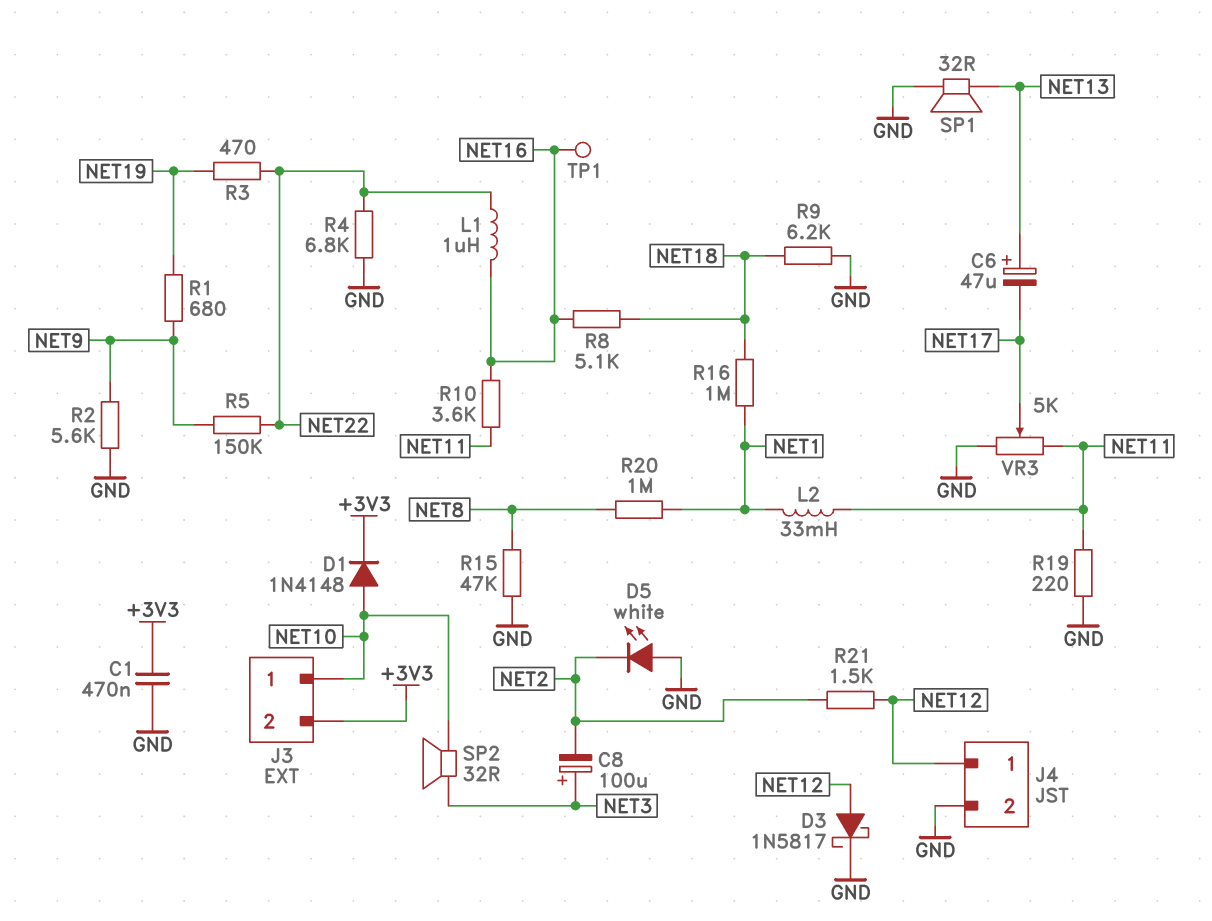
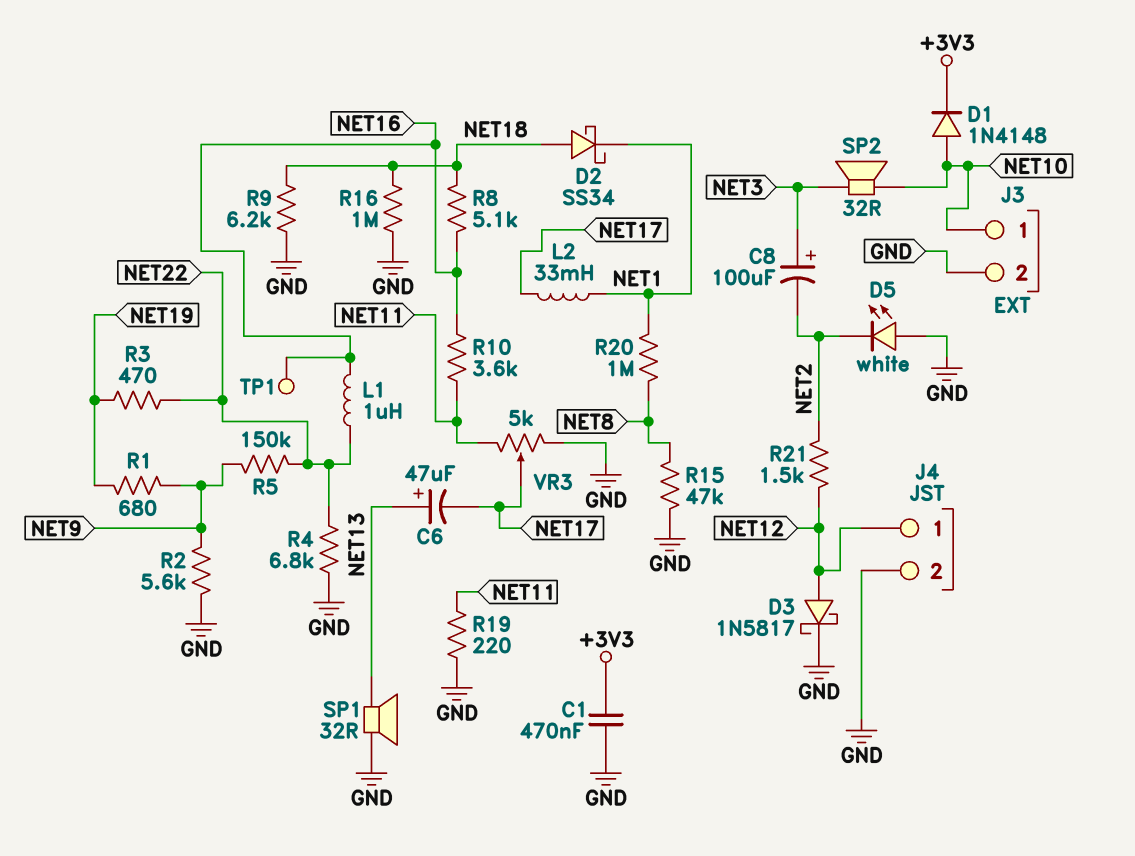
D2: none -> schottky SS34 (A NET18, K NET1)
J3 pin 2: +3V3 -> GND
L2: 33mH (NET1, NET11) -> 33mH (NET1, NET17)
R16: 1M (NET1, NET18) -> 1M (GND, NET18)

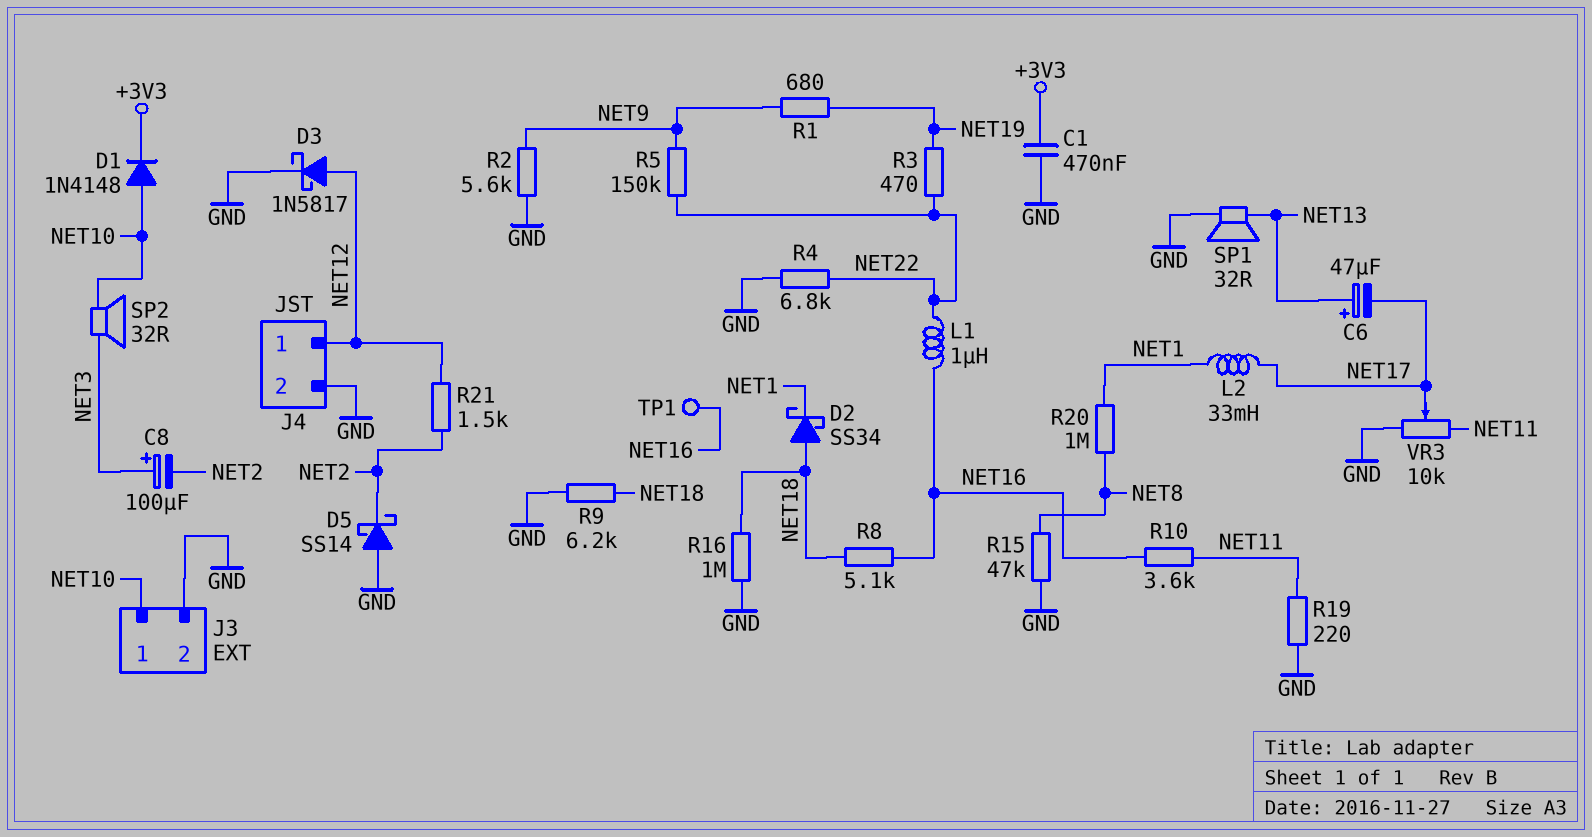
D5: LED white (A GND, K NET2) -> schottky SS14 (A GND, K NET2)
VR3: 5k (GND, NET11, wiper NET17) -> 10k (GND, NET11, wiper NET17)

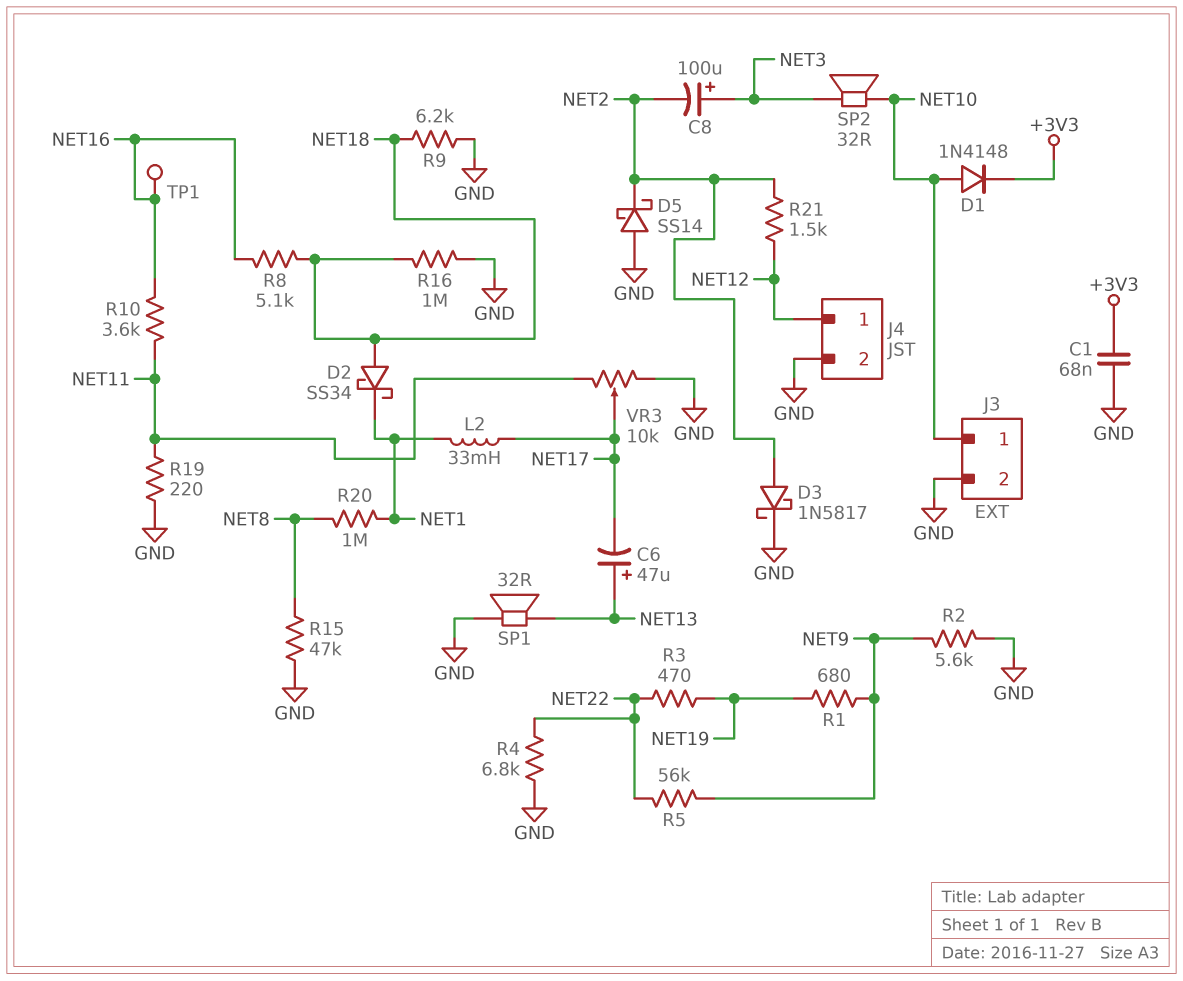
C1: 470nF (+3V3, GND) -> 68nF (+3V3, GND)
D3: schottky 1N5817 (A NET12, K GND) -> schottky 1N5817 (A NET2, K GND)
L1: 1uH (NET16, NET22) -> none
R5: 150k (NET9, NET22) -> 56k (NET9, NET22)

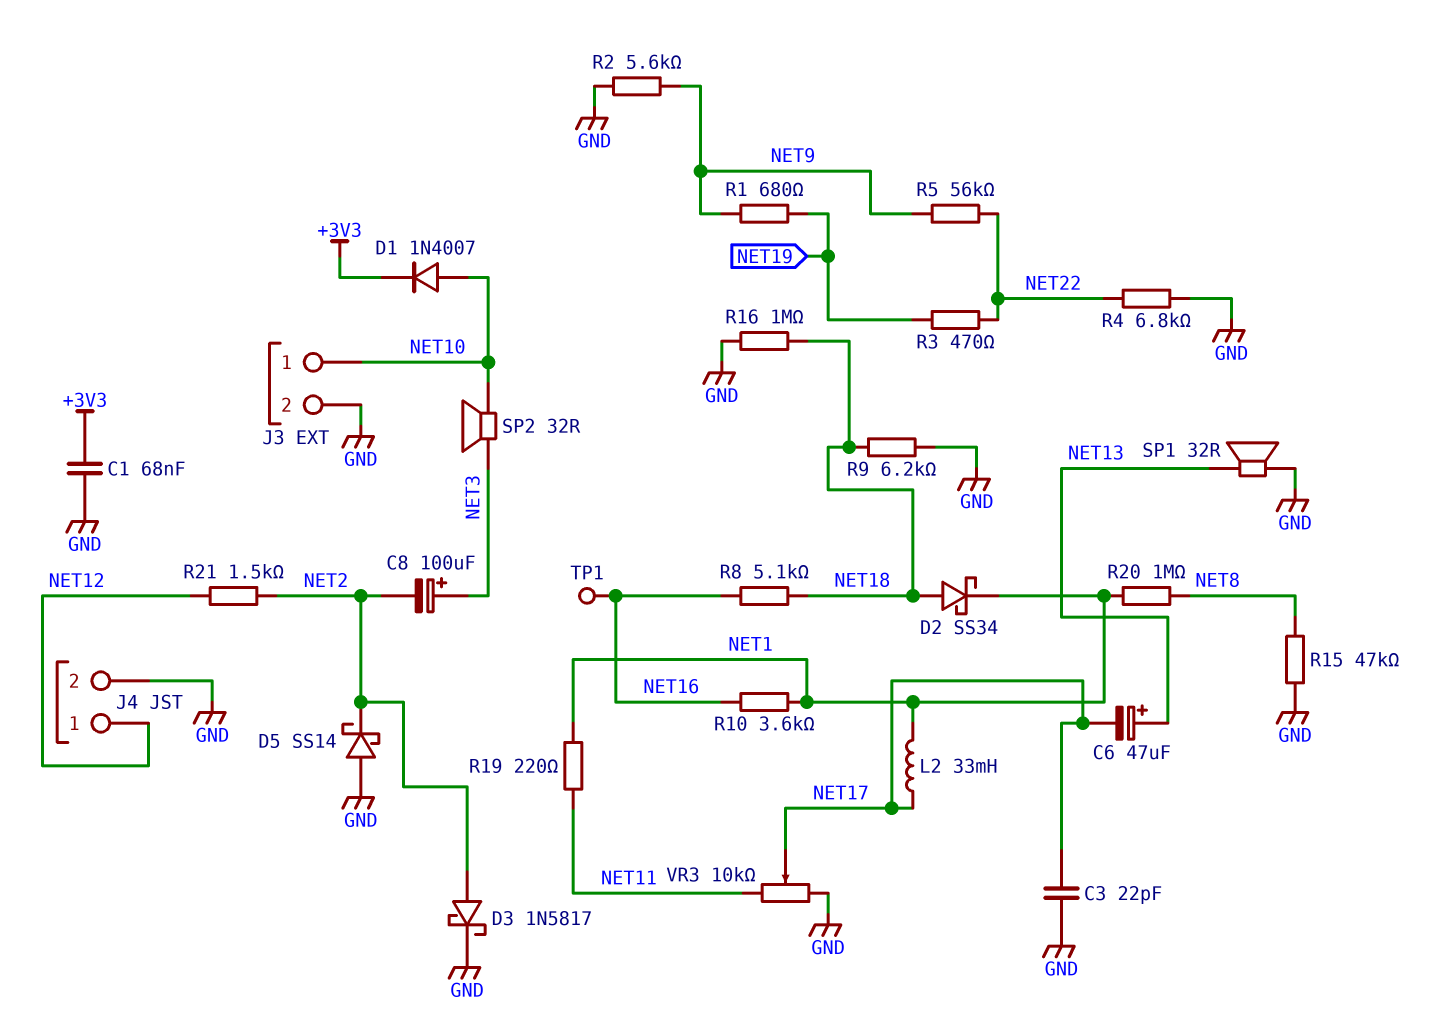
C3: none -> 22pF (GND, NET17)
D1: diode 1N4148 (A NET10, K +3V3) -> diode 1N4007 (A NET10, K +3V3)
R10: 3.6k (NET11, NET16) -> 3.6k (NET1, NET16)
R19: 220 (GND, NET11) -> 220 (NET1, NET11)

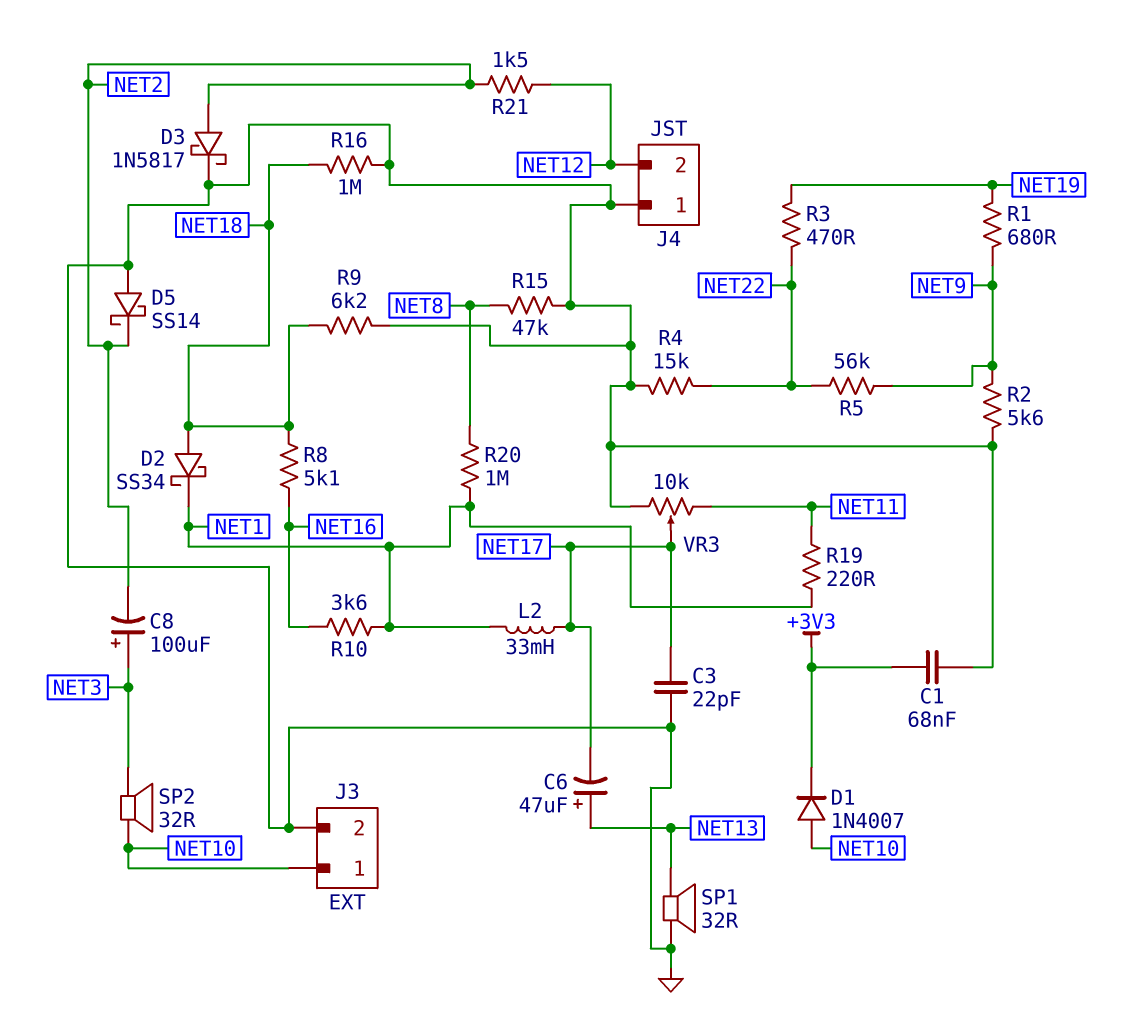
J4 pin 1: NET12 -> GND
J4 pin 2: GND -> NET12
R4: 6.8k (GND, NET22) -> 15k (GND, NET22)
TP1: test point (NET16) -> none

